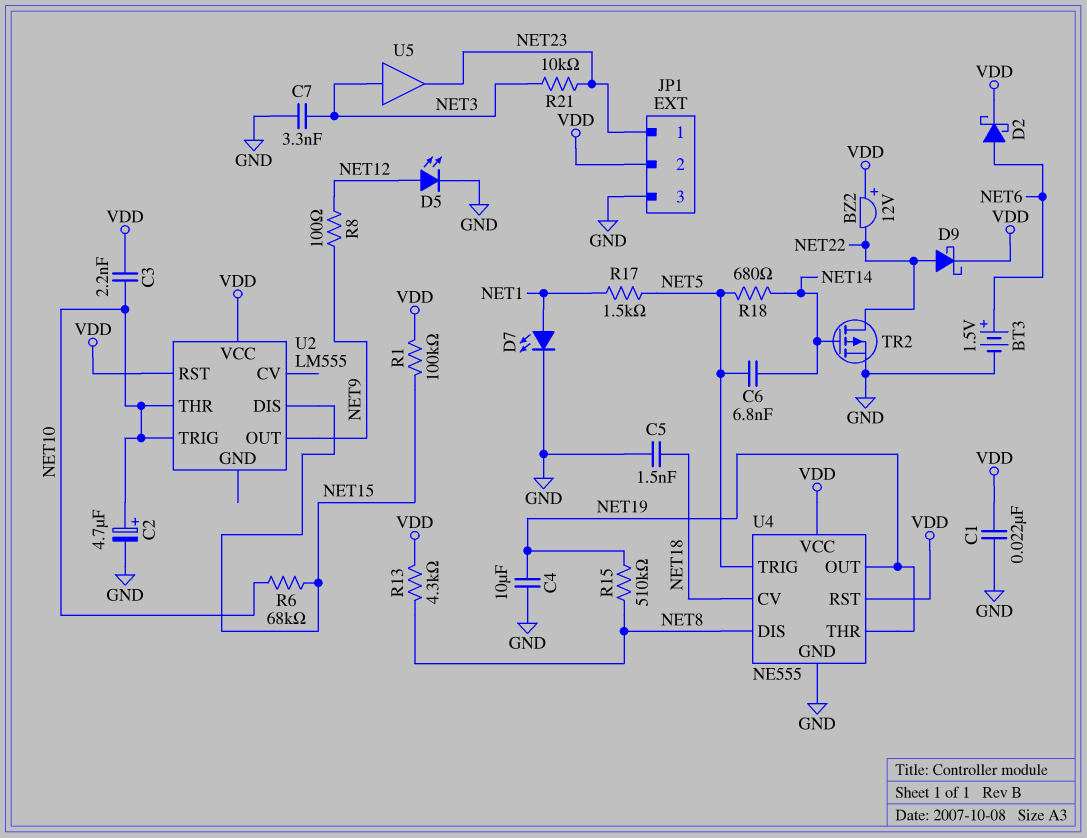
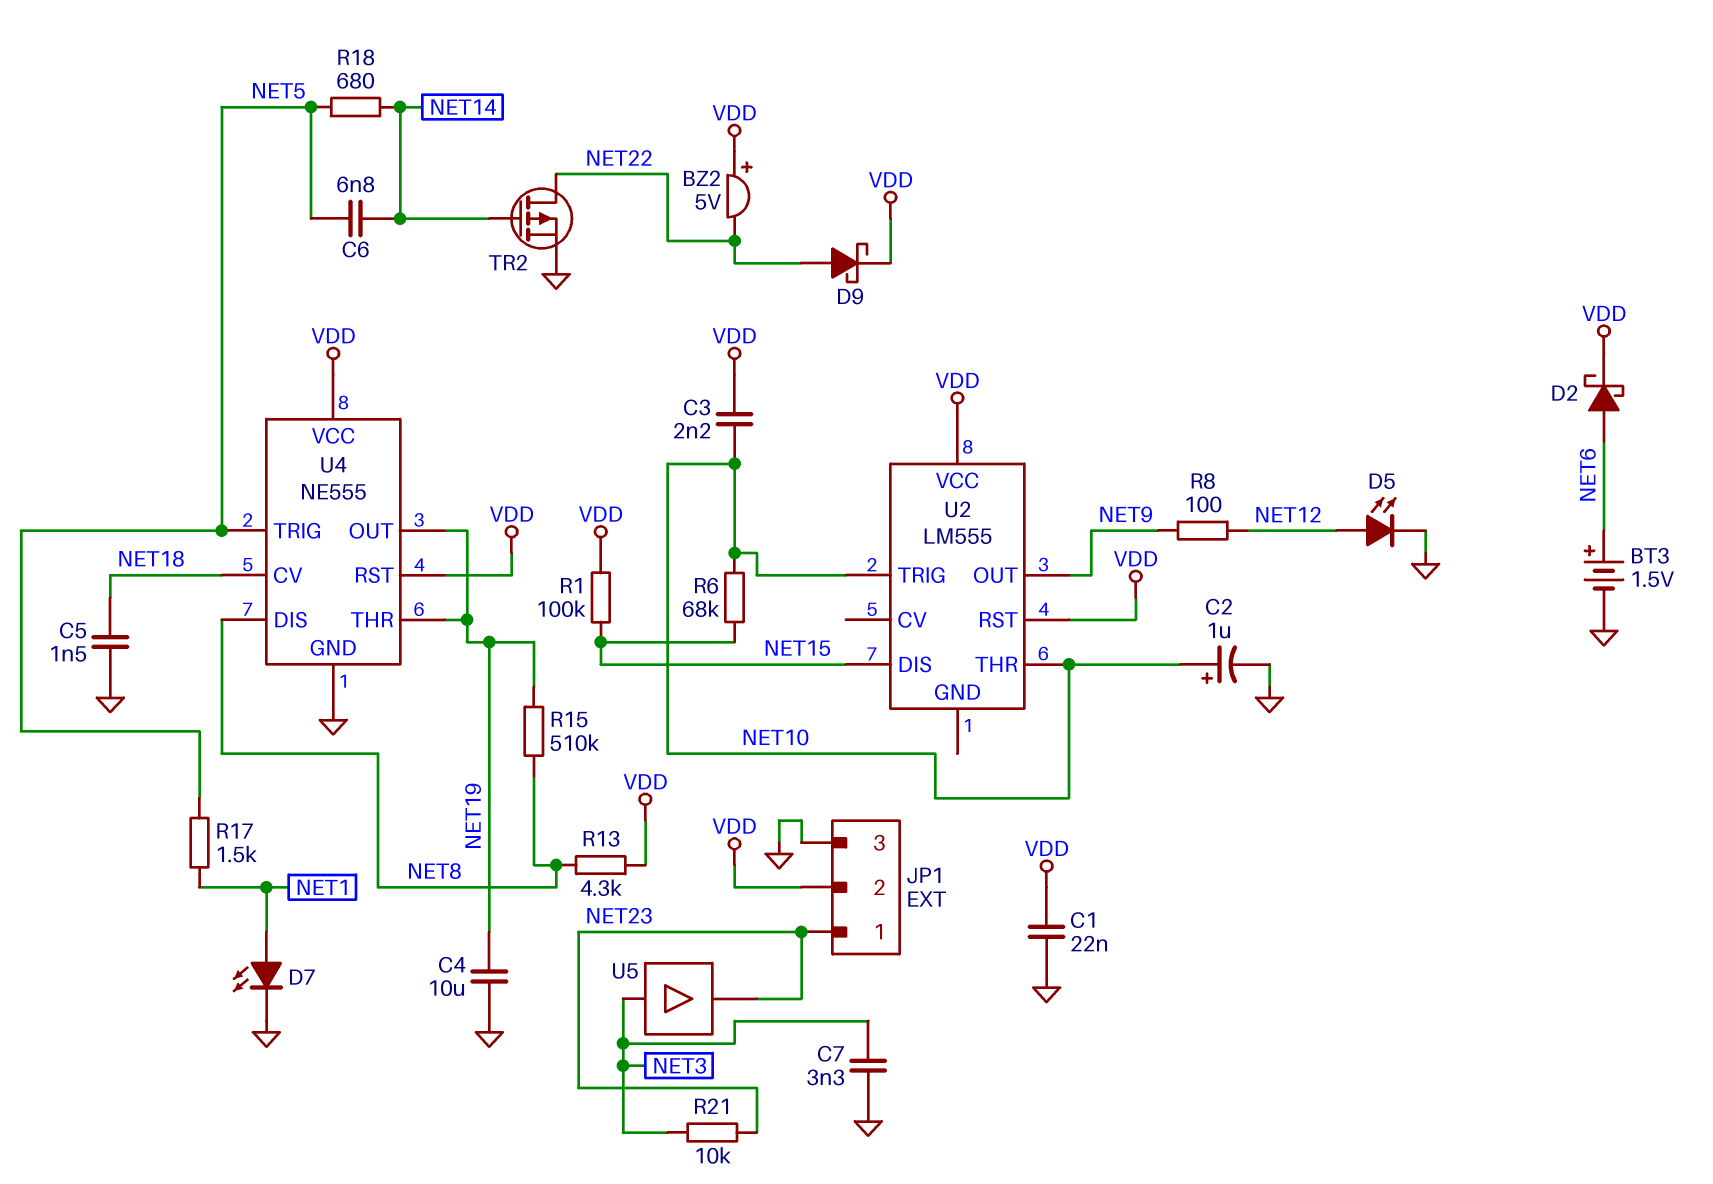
BZ2: buzzer 12V (plus VDD, minus NET22) -> buzzer 5V (plus VDD, minus NET22)
C2: 4.7uF (plus NET10, minus GND) -> 1uF (plus NET10, minus GND)

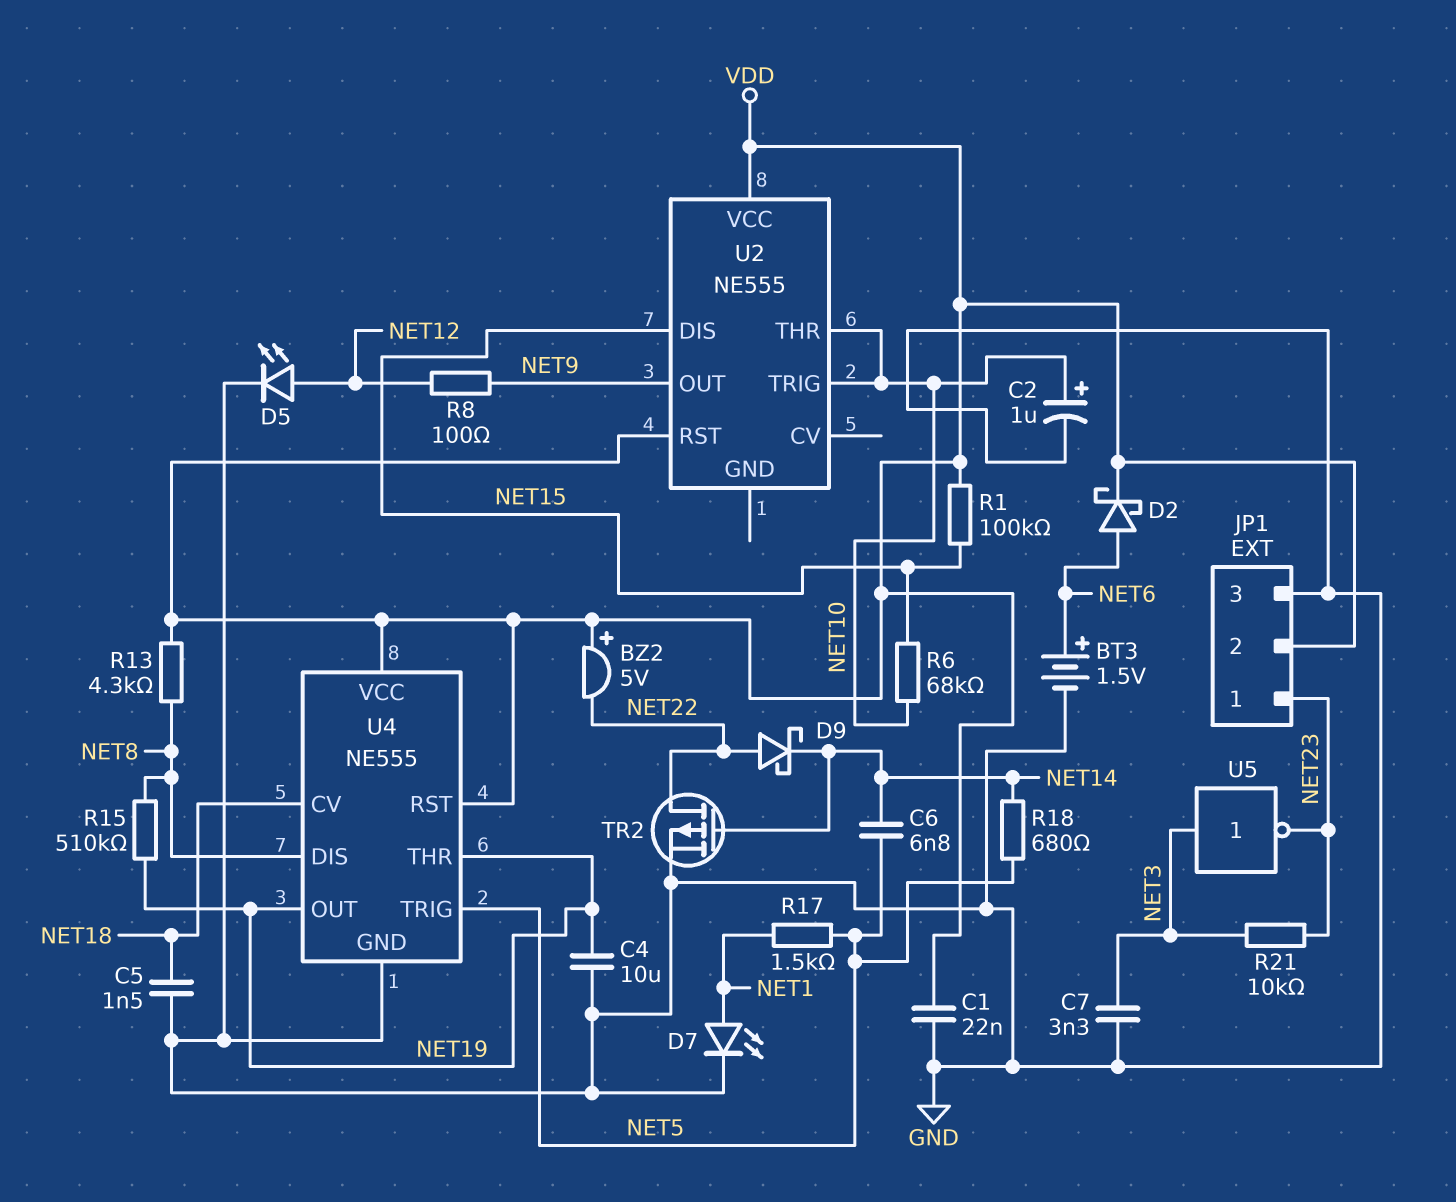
C3: 2.2nF (NET10, VDD) -> none
D9: schottky (A NET22, K VDD) -> schottky (A NET22, K NET14)
U2: LM555 -> NE555
U5: buffer (in NET3, out NET23) -> NOT (in NET3, out NET23)

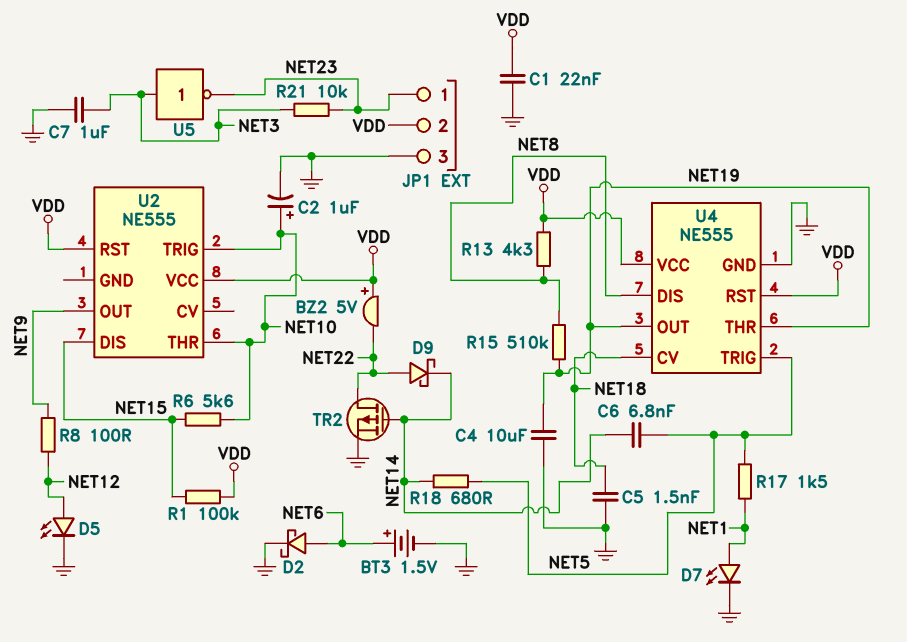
C7: 3.3nF (GND, NET3) -> 1uF (GND, NET3)
D2: schottky (A NET6, K VDD) -> schottky (A NET6, K GND)
R6: 68k (NET10, NET15) -> 5.6k (NET10, NET15)

